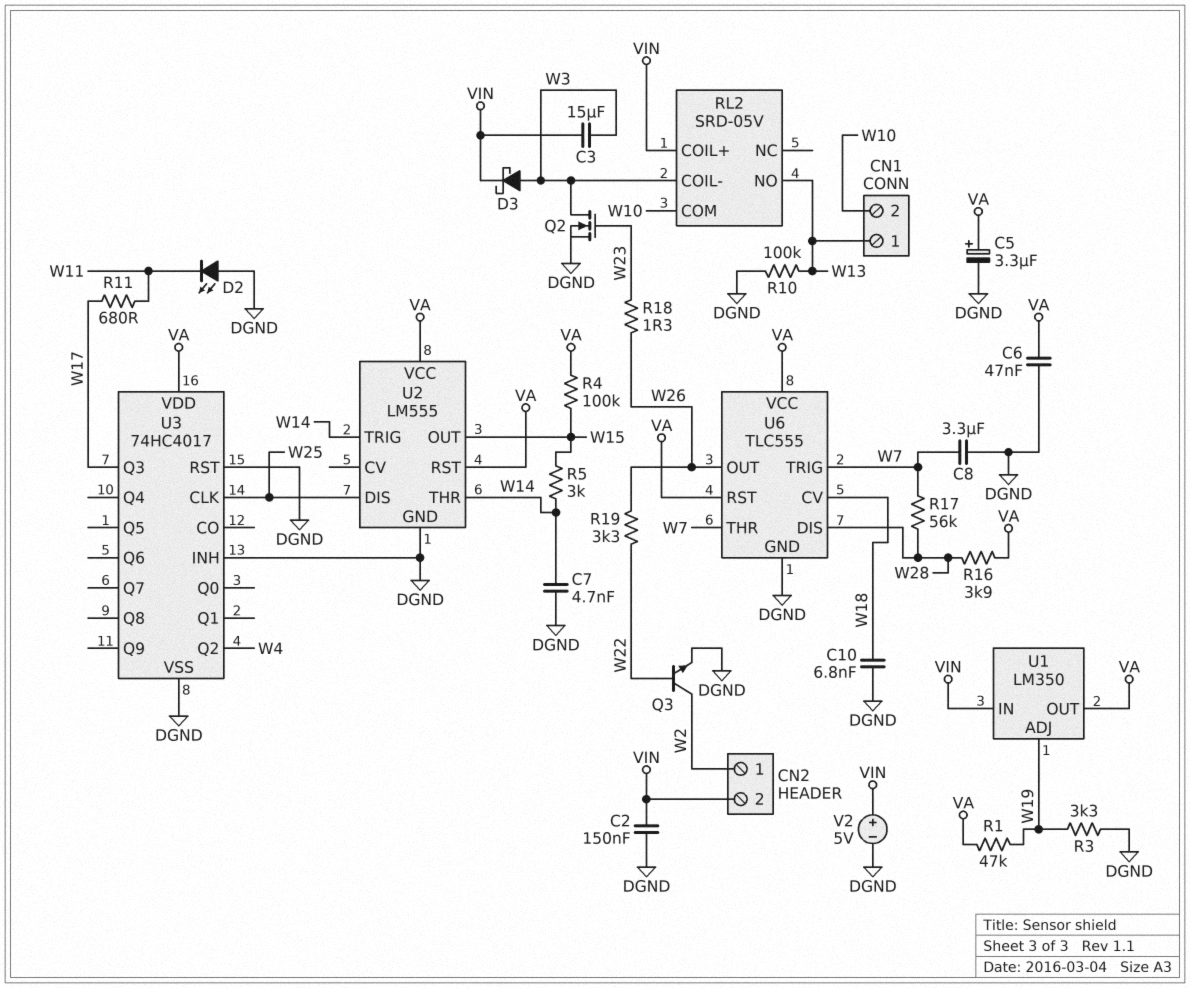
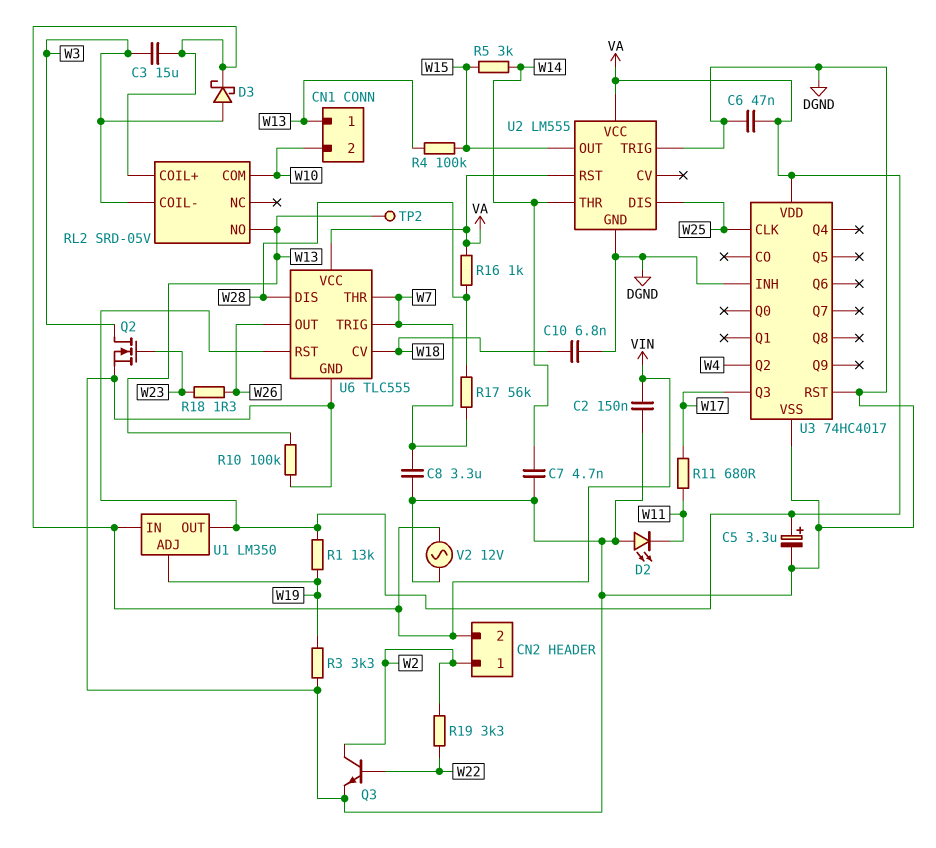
R1: 47k (VA, W19) -> 13k (VA, W19)
R4: 100k (VA, W15) -> 100k (W13, W15)
R16: 3.9k (VA, W28) -> 1k (VA, W28)
R19: 3.3k (W22, W26) -> 3.3k (W2, W22)
TP2: none -> test point (W13)
U2 pin TRIG: W14 -> DGND
V2: 5V (plus VIN, minus DGND) -> AC 12V (DGND, VIN)

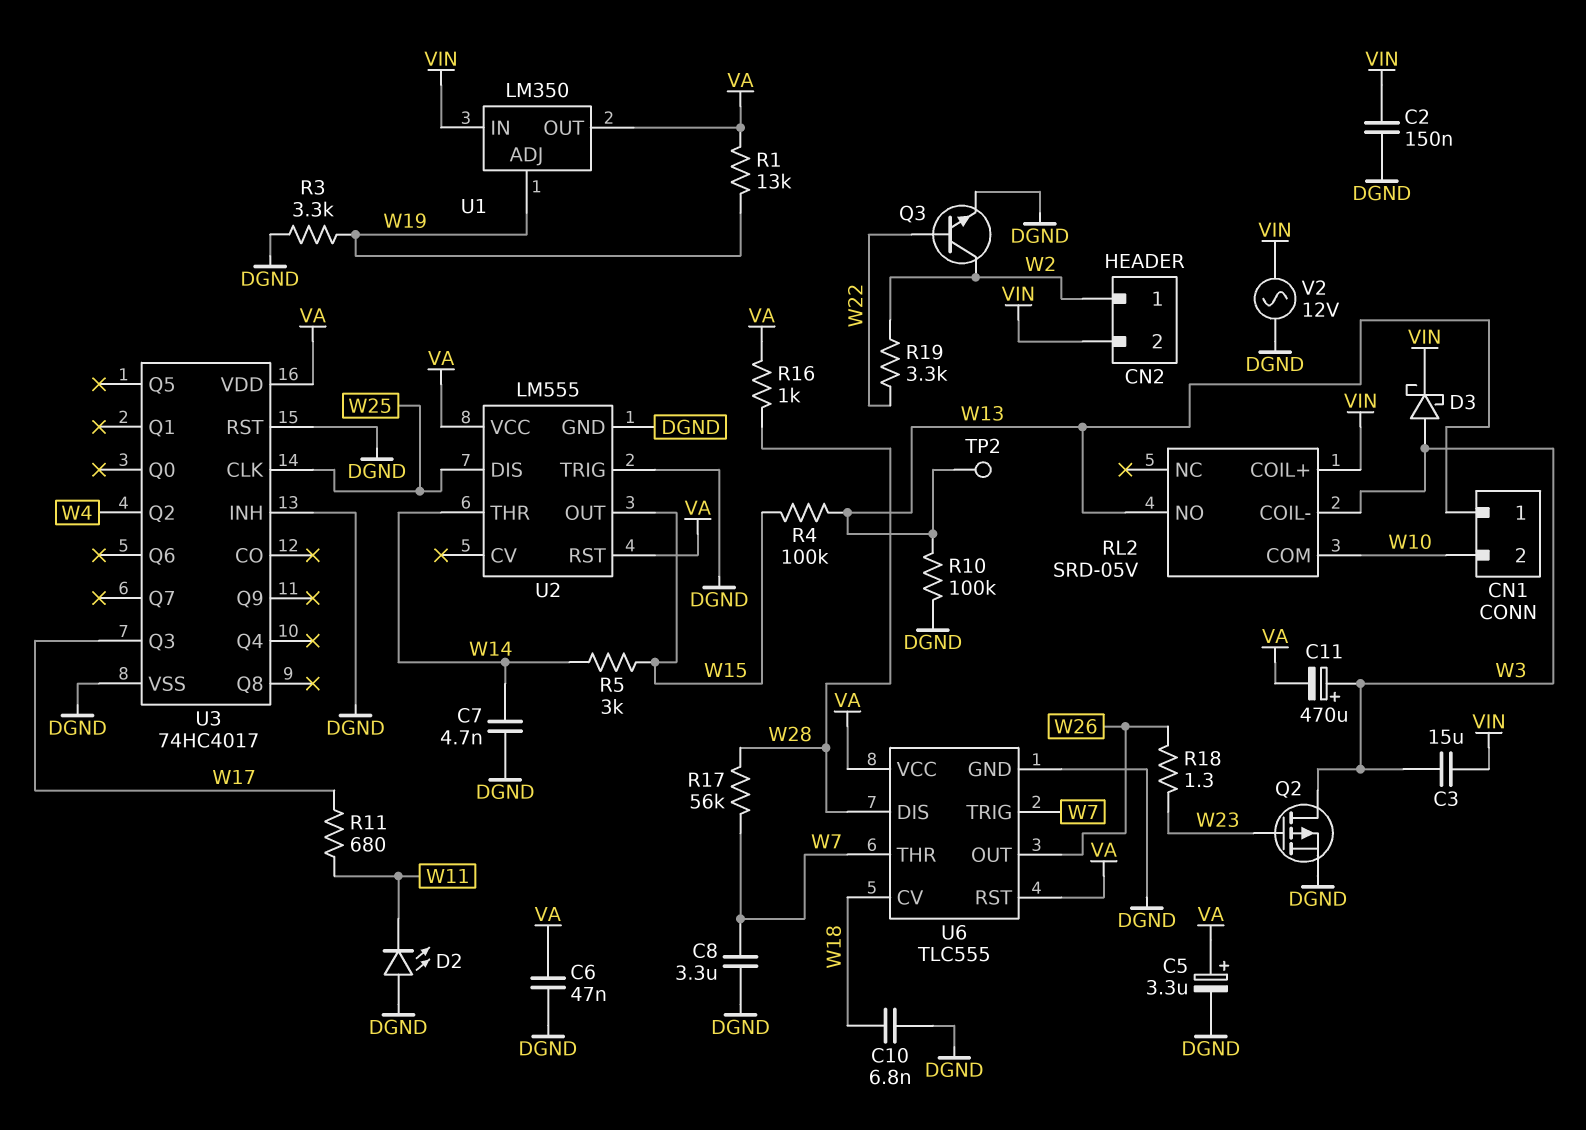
C11: none -> 470uF (plus W3, minus VA)
Q2: NMOS (G W23, D W3, S DGND) -> PMOS (G W23, D W3, S DGND)

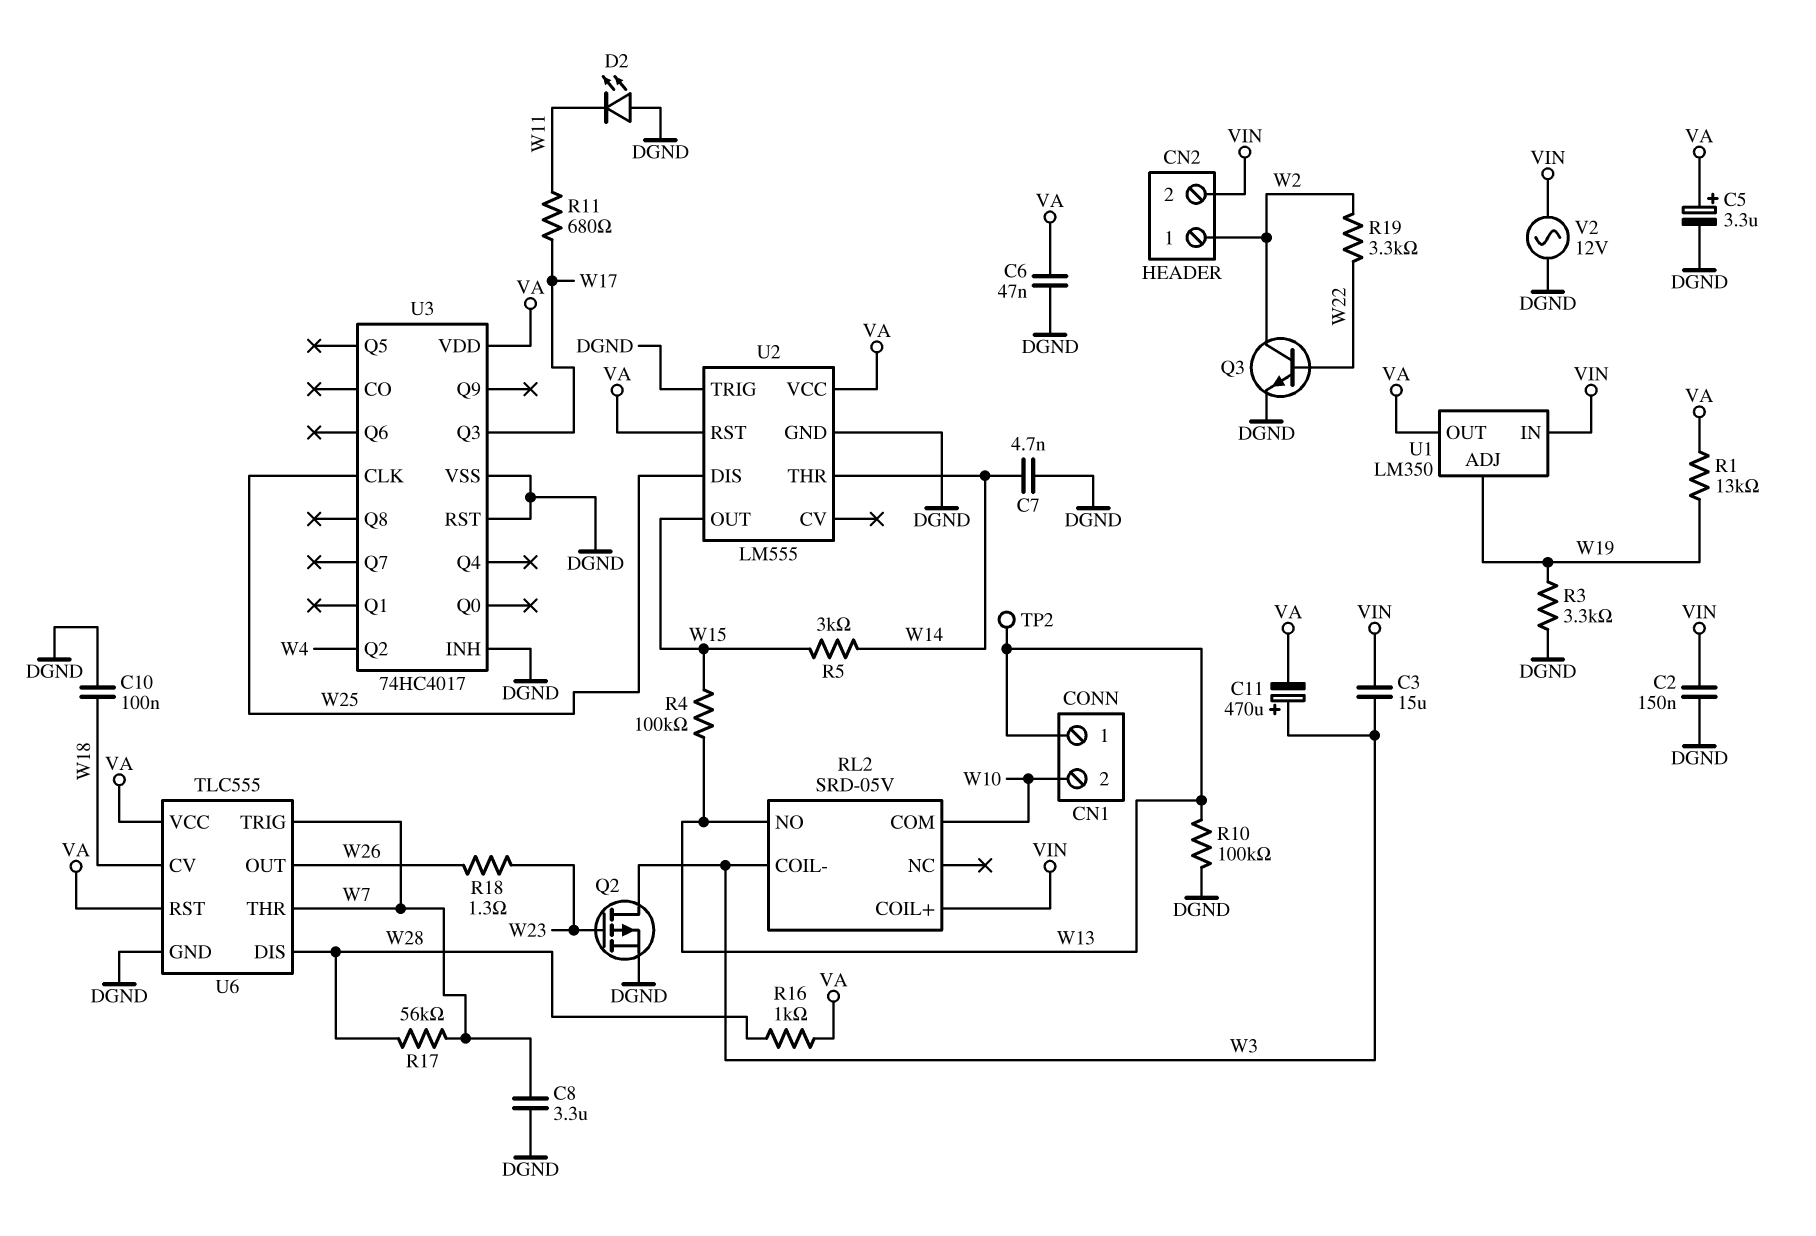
C10: 6.8nF (DGND, W18) -> 100nF (DGND, W18)
D3: schottky (A W3, K VIN) -> none

